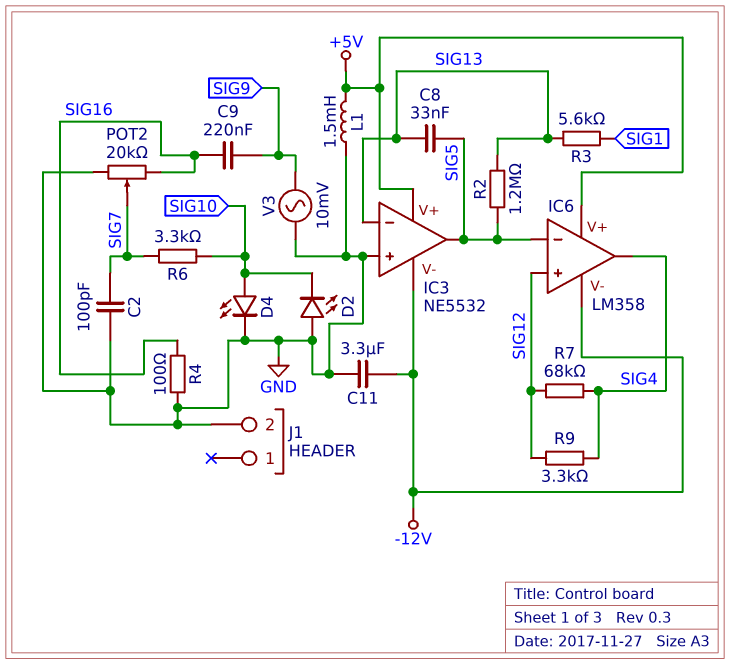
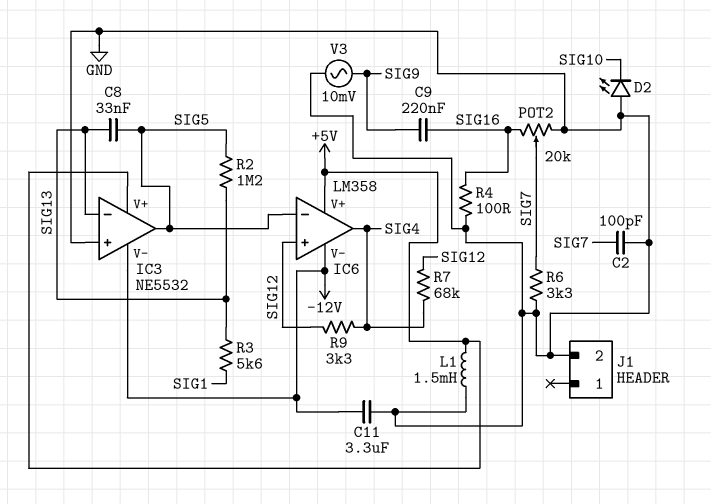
D4: LED (A SIG10, K GND) -> none
R6: 3.3k (SIG7, SIG10) -> 3.3k (GND, SIG7)

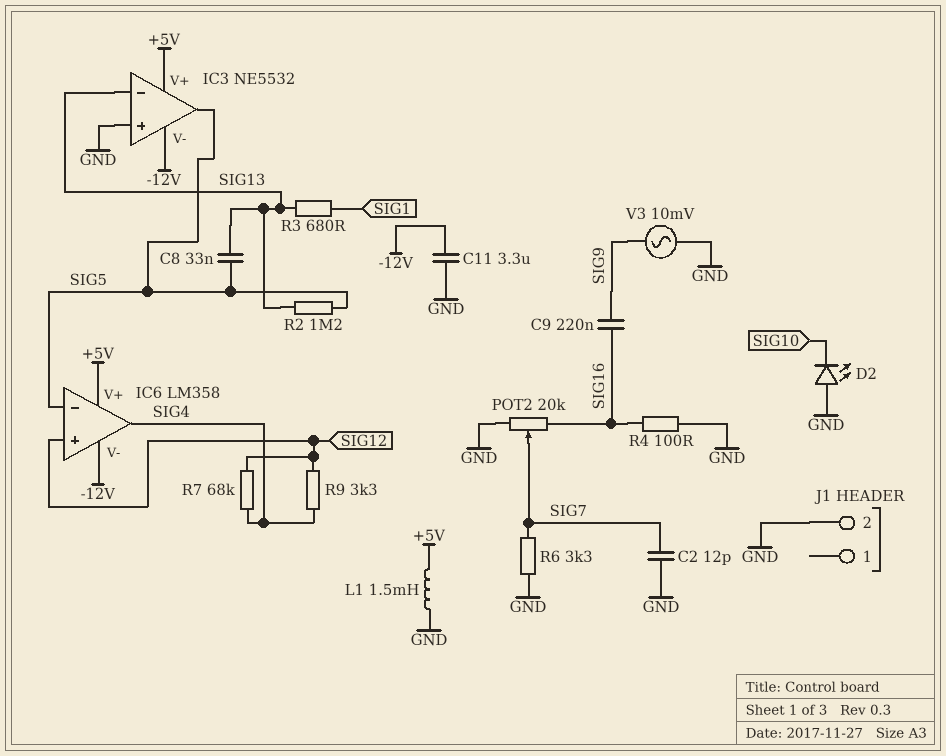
C2: 100pF (GND, SIG7) -> 12pF (GND, SIG7)
R3: 5.6k (SIG1, SIG13) -> 680 (SIG1, SIG13)

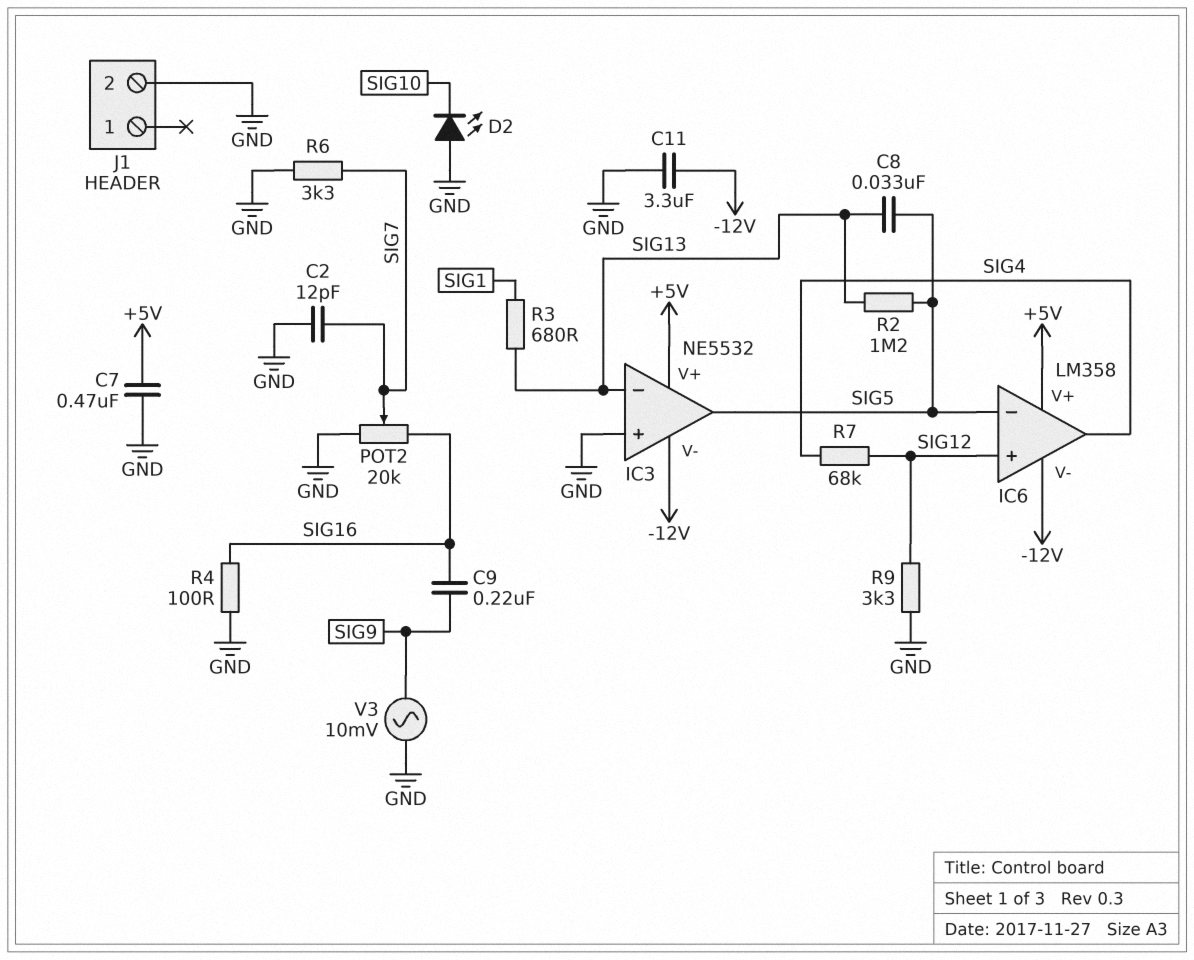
C7: none -> 470nF (+5V, GND)
L1: 1.5mH (+5V, GND) -> none
R9: 3.3k (SIG4, SIG12) -> 3.3k (GND, SIG12)

